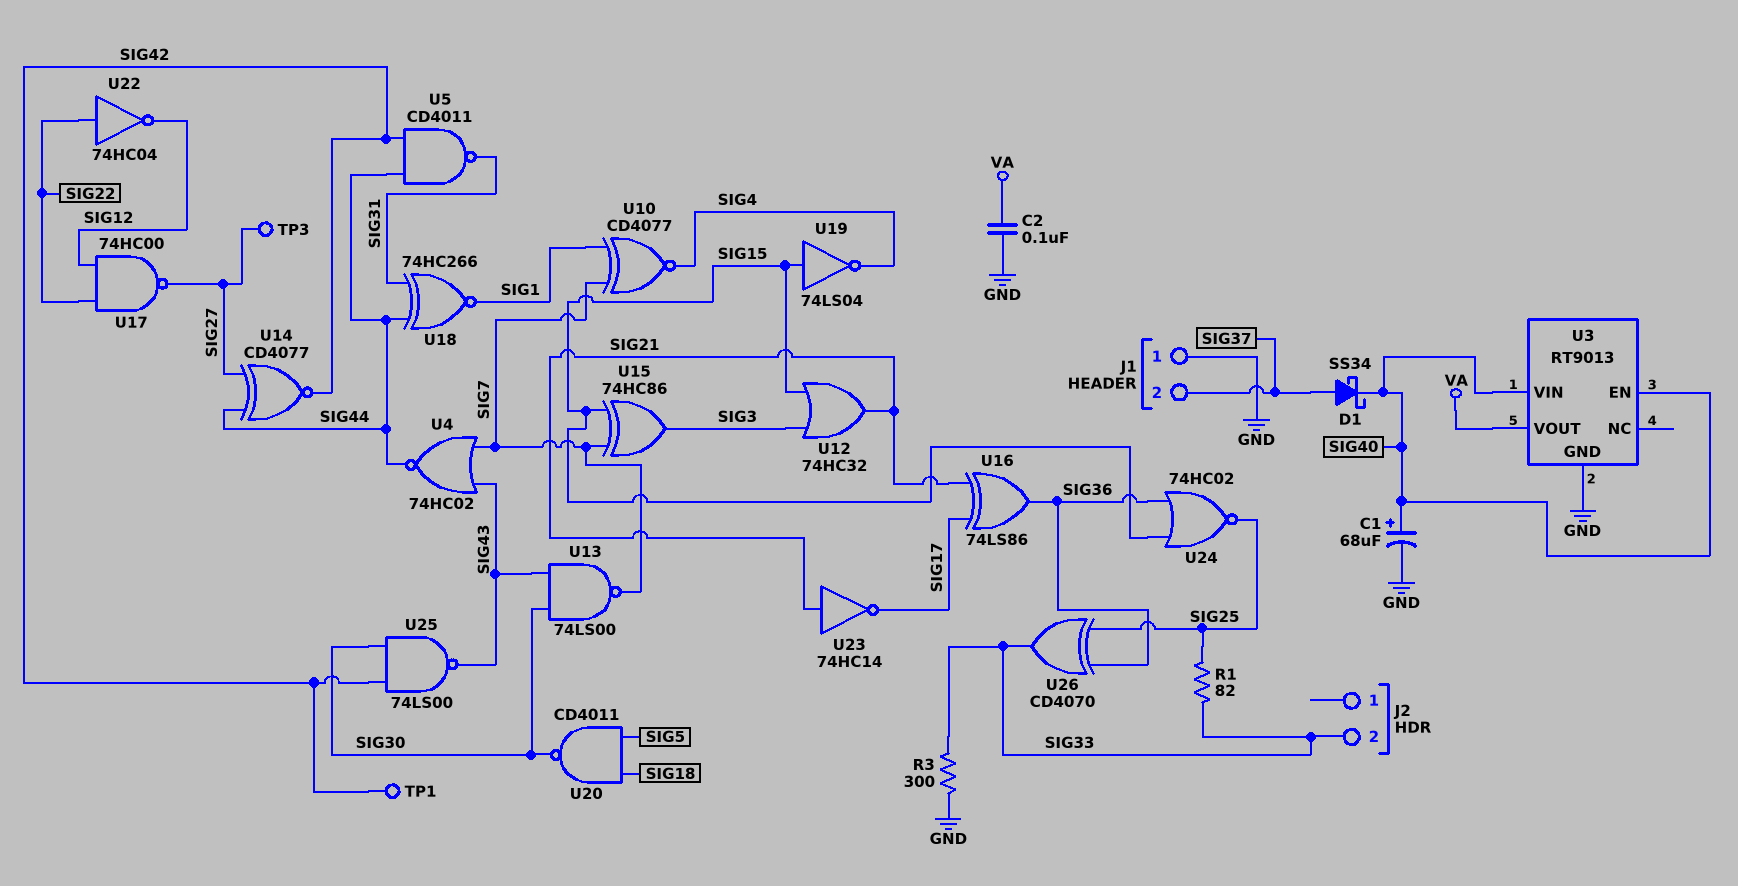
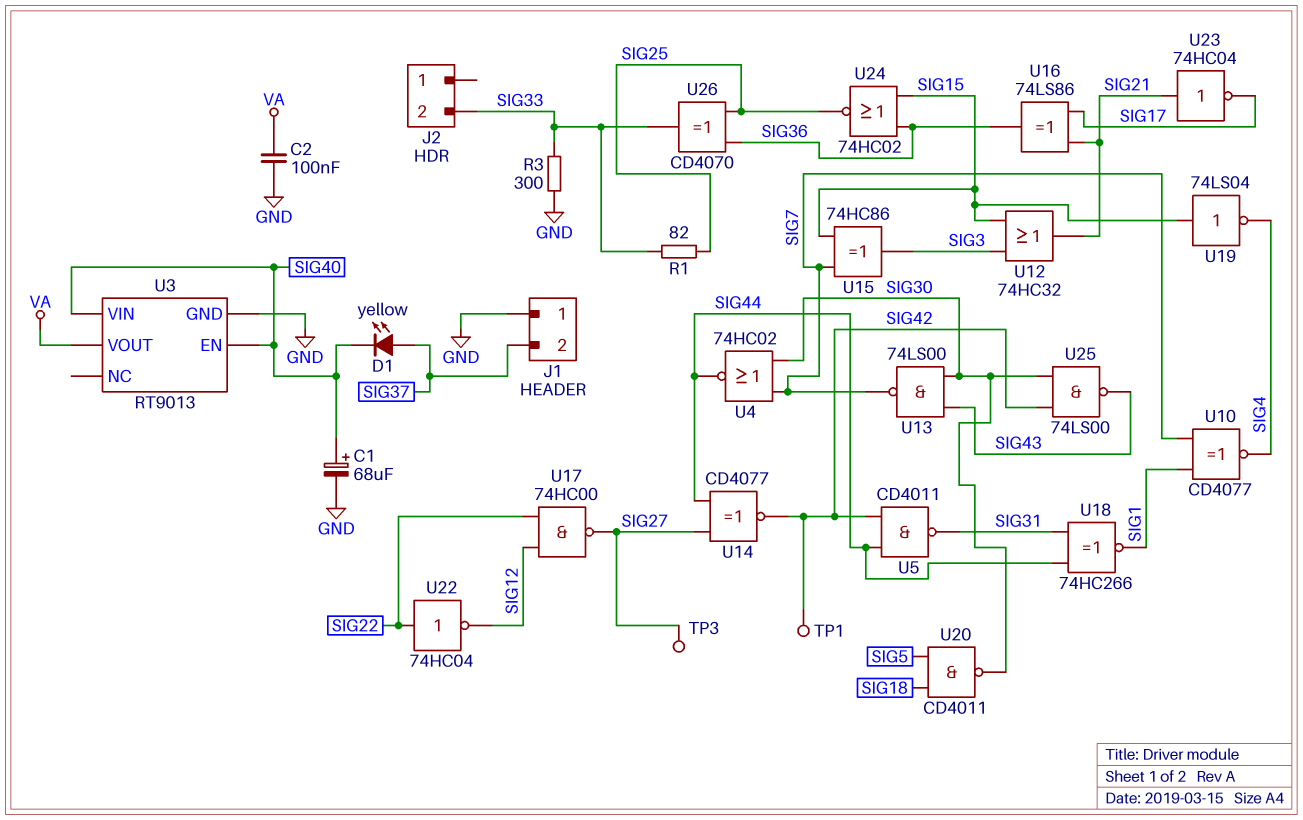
D1: schottky SS34 (A SIG37, K SIG40) -> LED yellow (A SIG37, K SIG40)
U4: NOR 74HC02 (in SIG7, in SIG43, out SIG44) -> NOR 74HC02 (in SIG7, in SIG30, out SIG44)
U23: NOT 74HC14 (in SIG21, out SIG17) -> NOT 74HC04 (in SIG21, out SIG17)

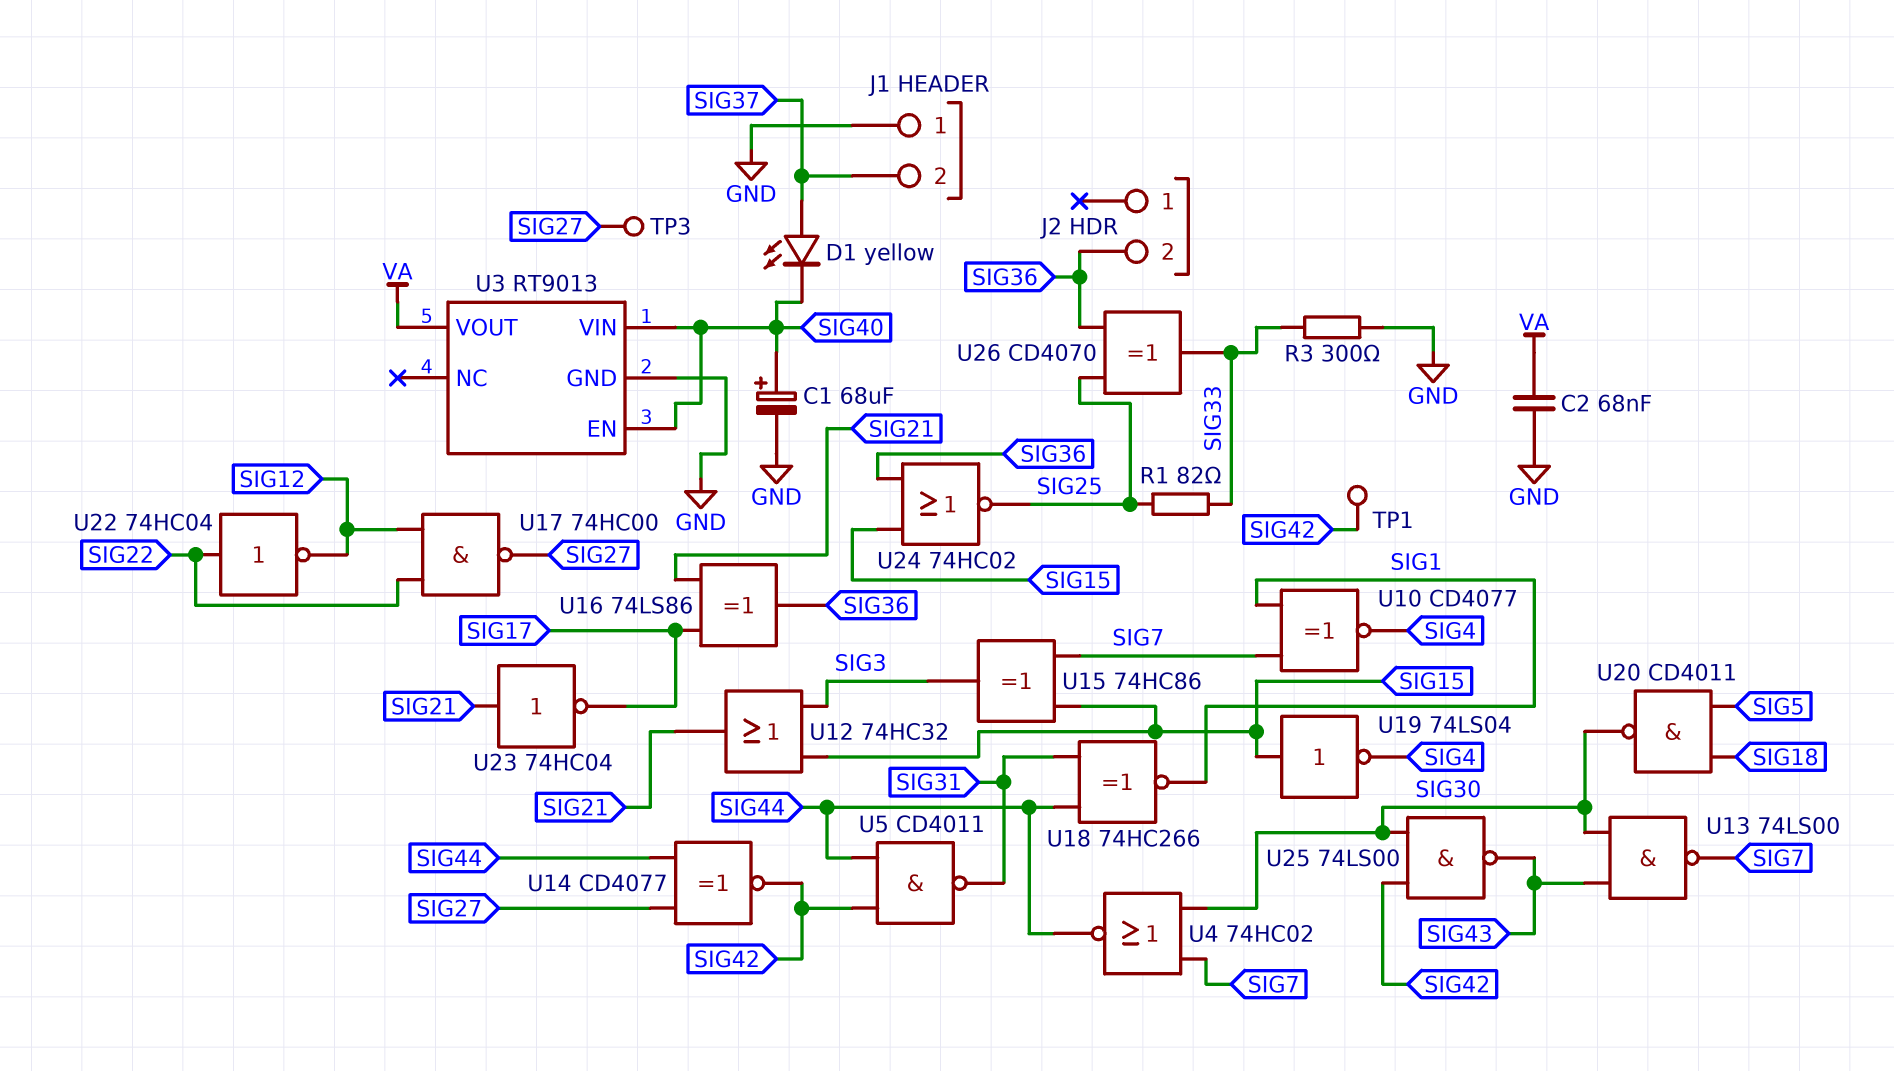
C2: 100nF (GND, VA) -> 68nF (GND, VA)
J2 pin 2: SIG33 -> SIG36

